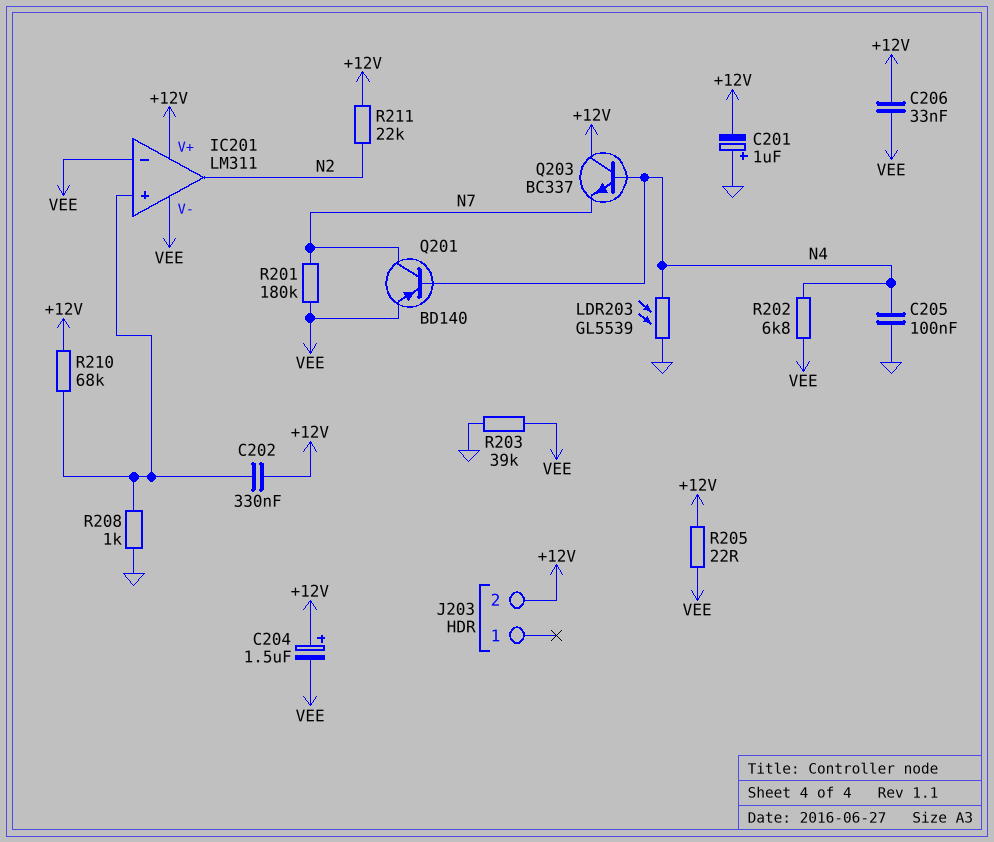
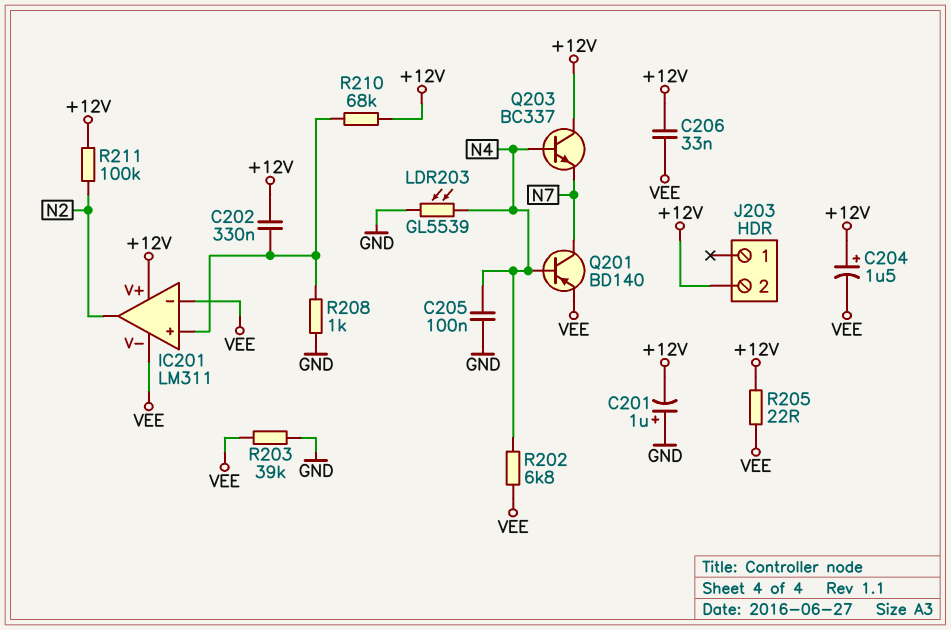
R201: 180k (N7, VEE) -> none
R211: 22k (+12V, N2) -> 100k (+12V, N2)

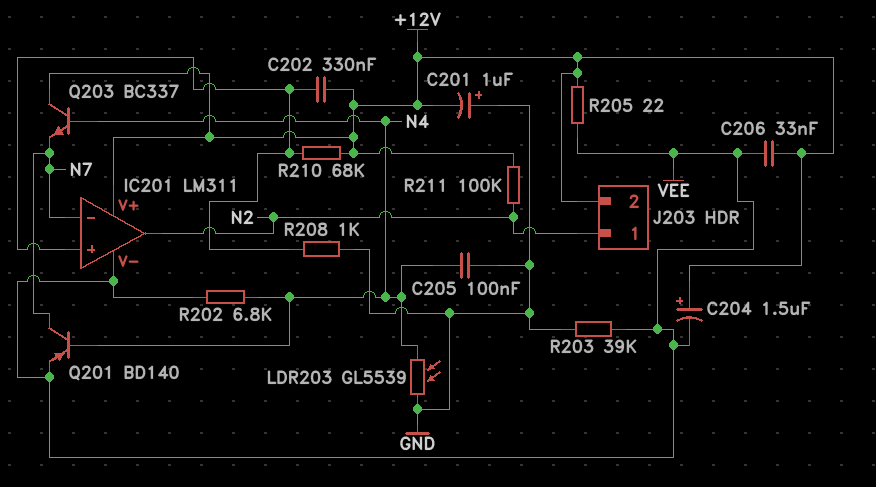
IC201 pin in-: VEE -> N7
J203 pin 1: none -> N2

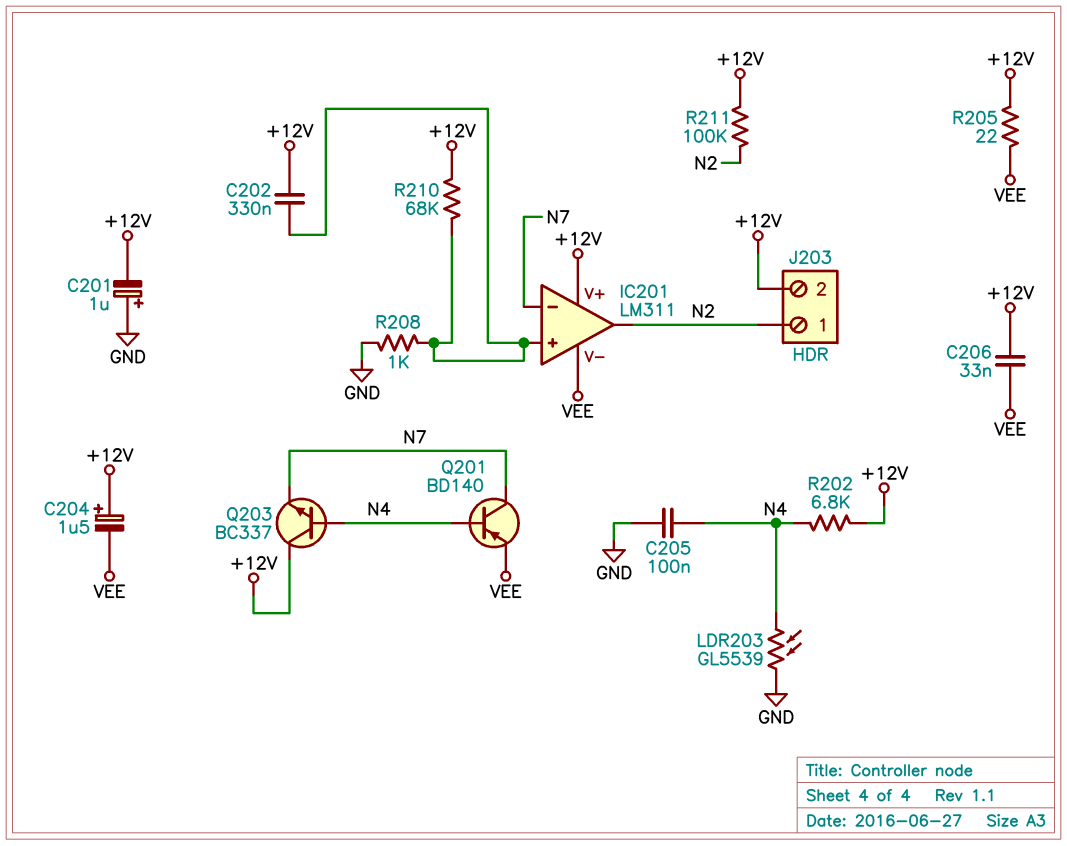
R202: 6.8k (N4, VEE) -> 6.8k (+12V, N4)
R203: 39k (GND, VEE) -> none

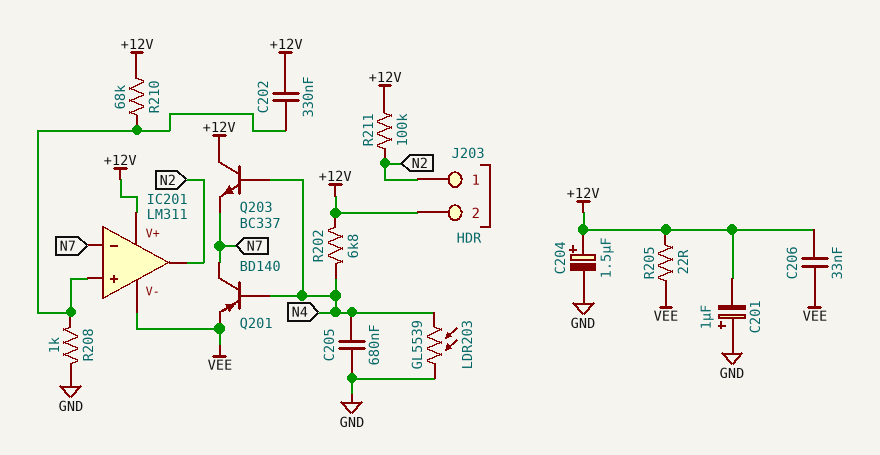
C204: 1.5uF (plus +12V, minus VEE) -> 1.5uF (plus +12V, minus GND)
C205: 100nF (GND, N4) -> 680nF (GND, N4)

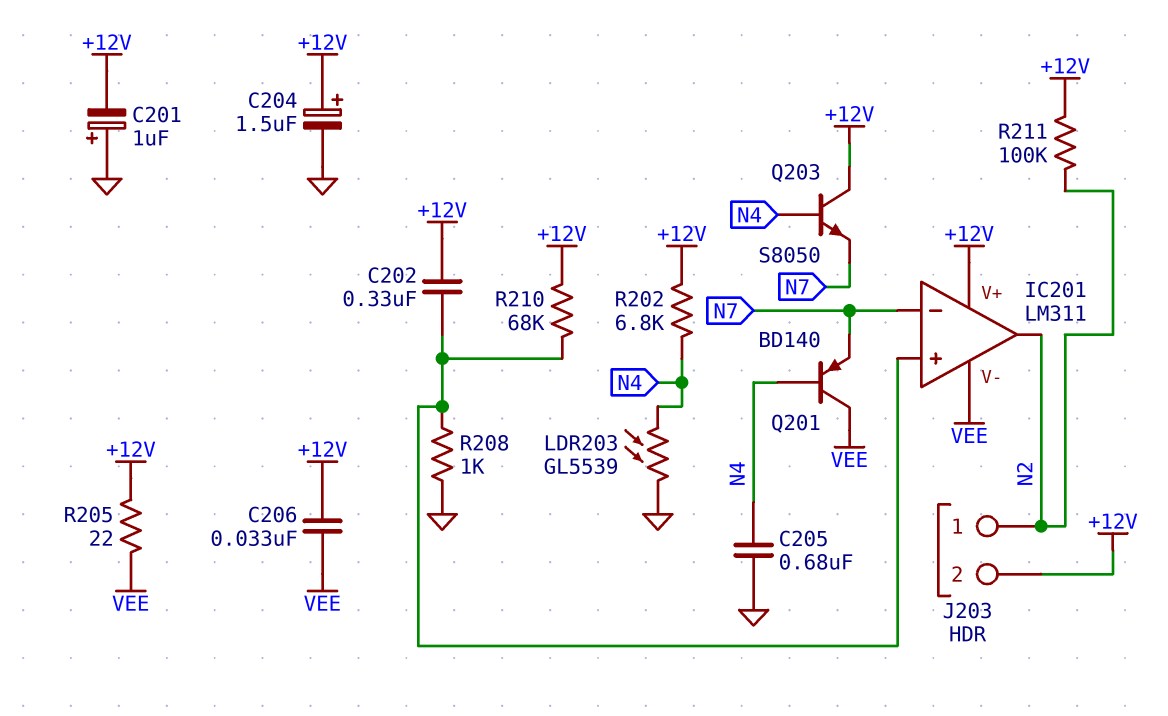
Q201: PNP BD140 (B N4, C N7, E VEE) -> PNP BD140 (B N4, C VEE, E N7)
Q203: NPN BC337 (B N4, C +12V, E N7) -> NPN S8050 (B N4, C +12V, E N7)

